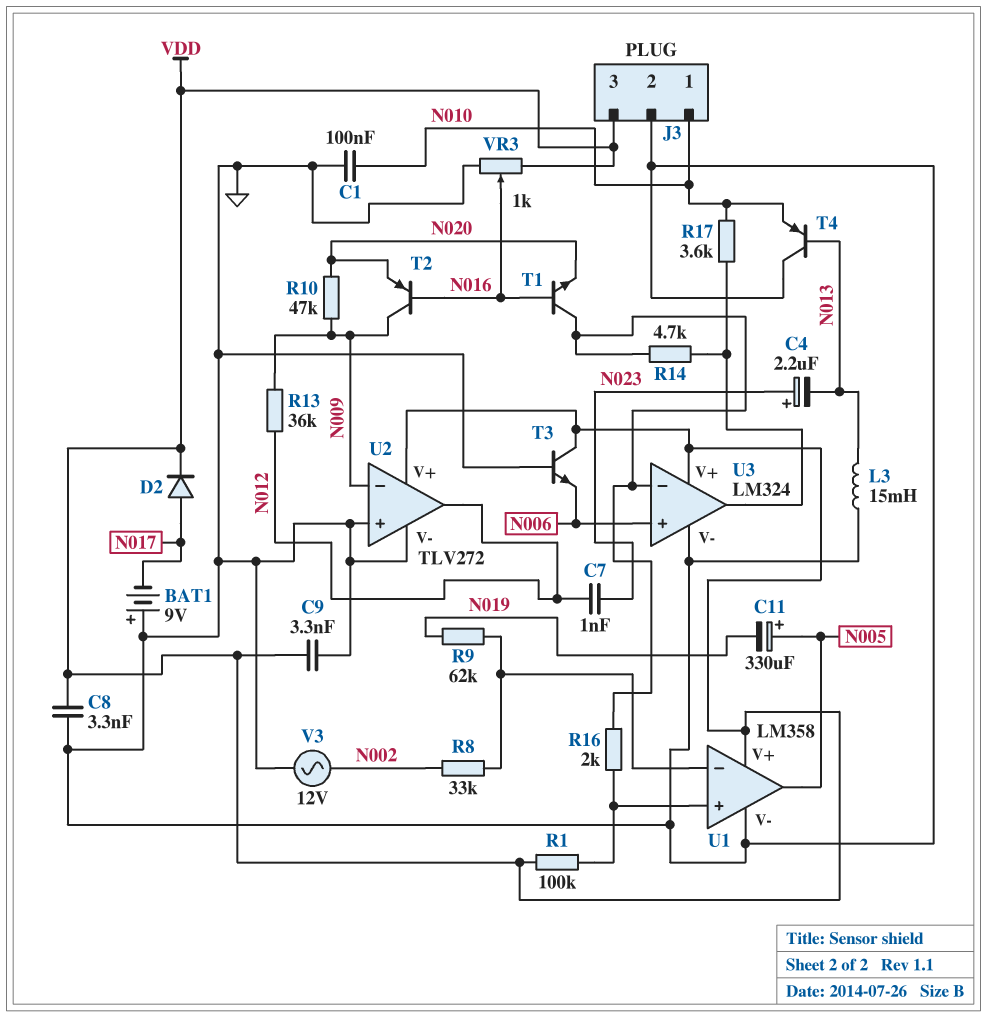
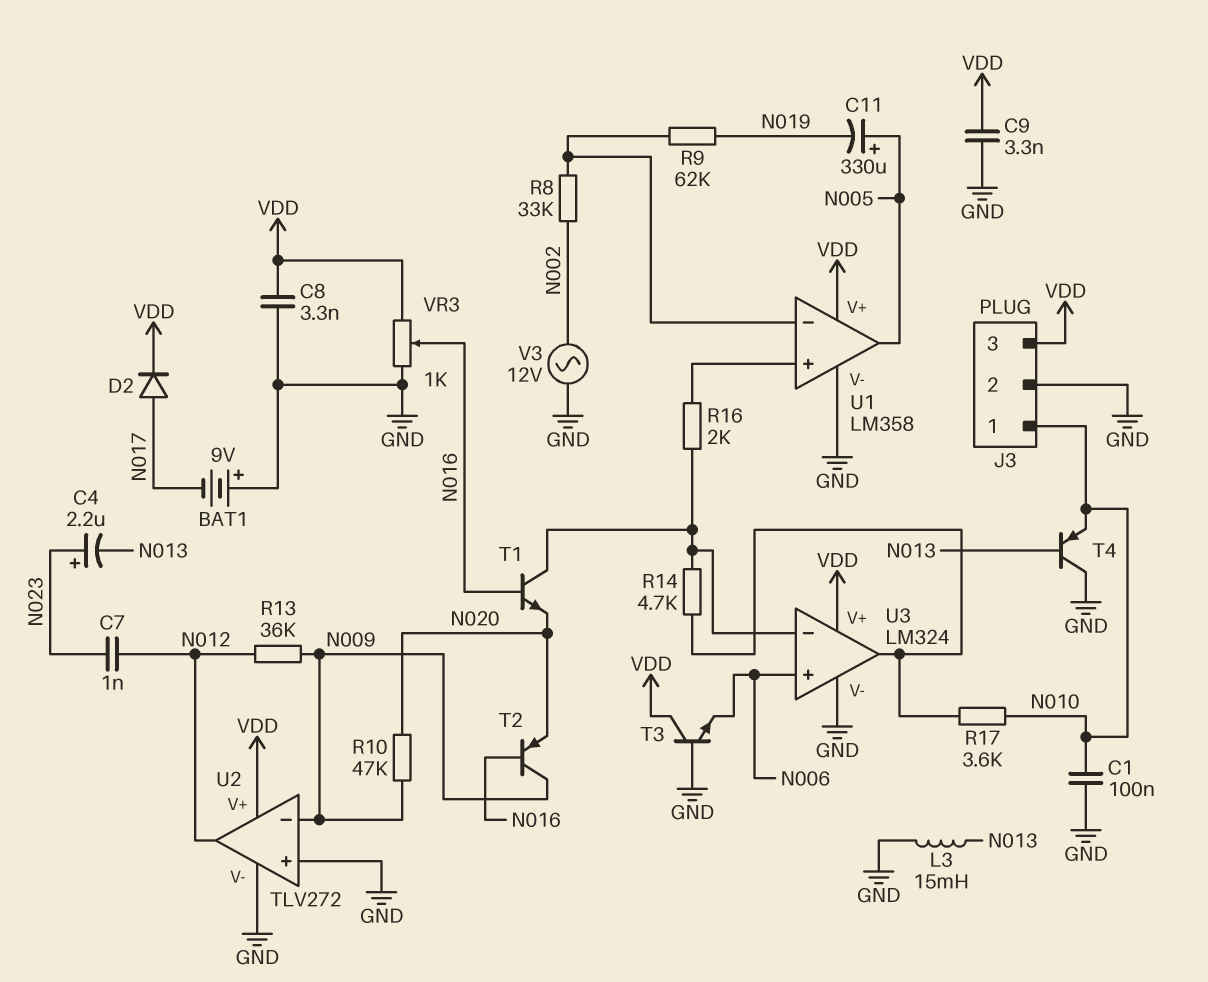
R1: 100k (U1/in+, VDD) -> none

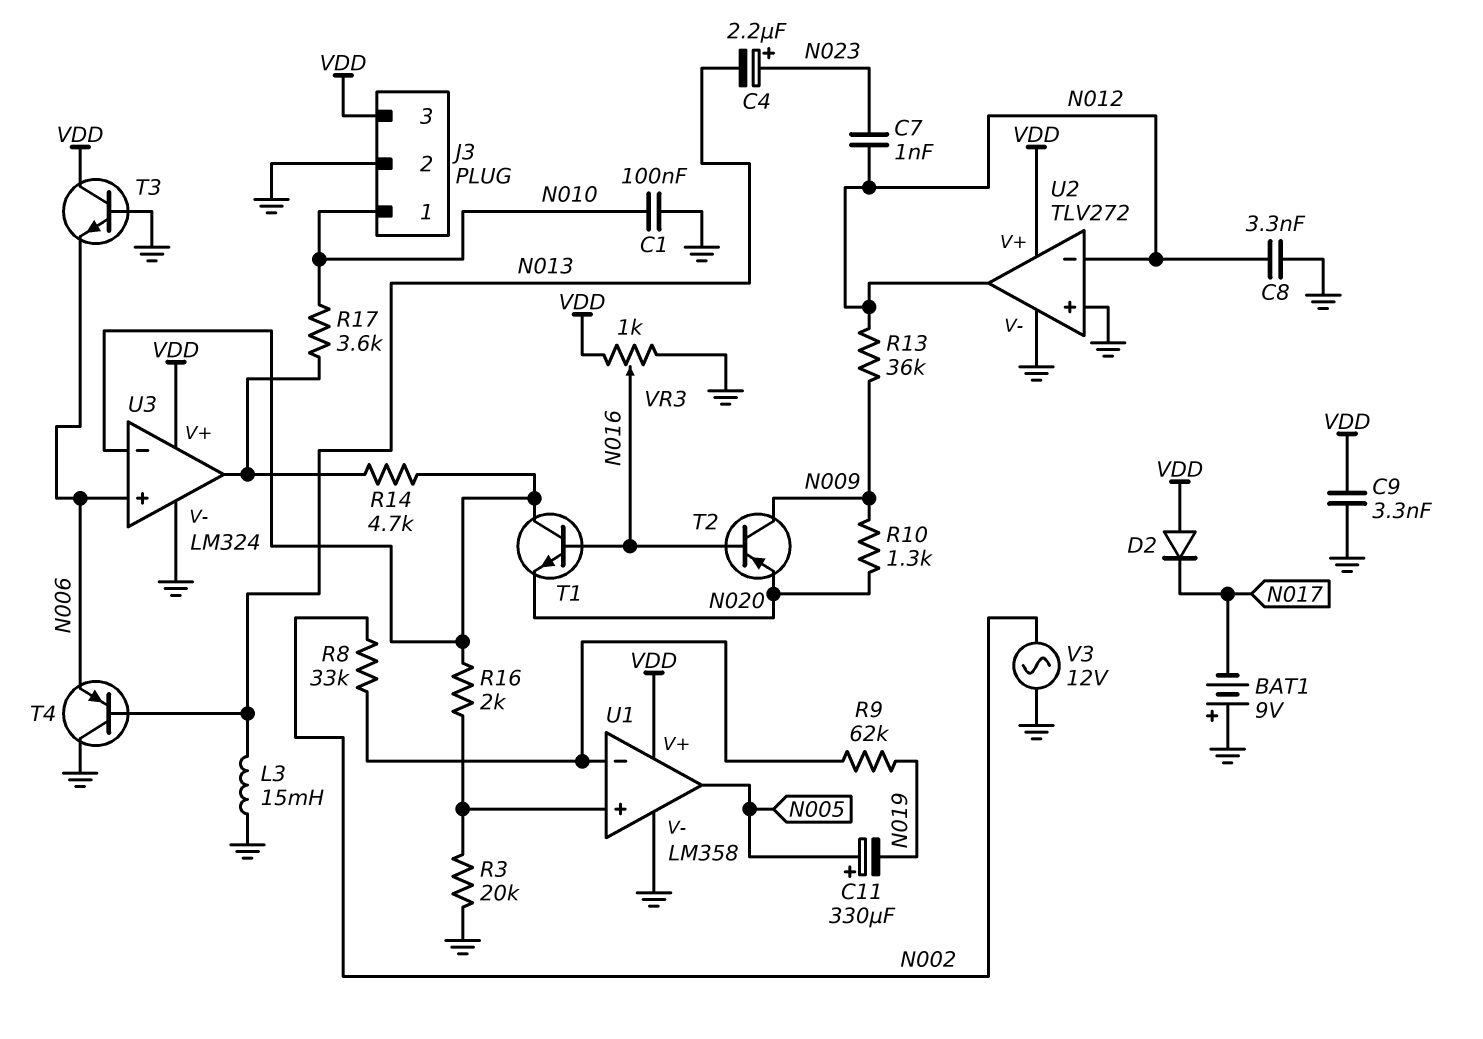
C8: 3.3nF (GND, VDD) -> 3.3nF (GND, N012)
D2: diode (A N017, K VDD) -> diode (A VDD, K N017)
R3: none -> 20k (GND, U1/in+)
R10: 47k (N009, N020) -> 1.3k (N009, N020)
T4: PNP (B N013, C GND, E N010) -> PNP (B N013, C GND, E N006)
U2 pin in-: N009 -> N012

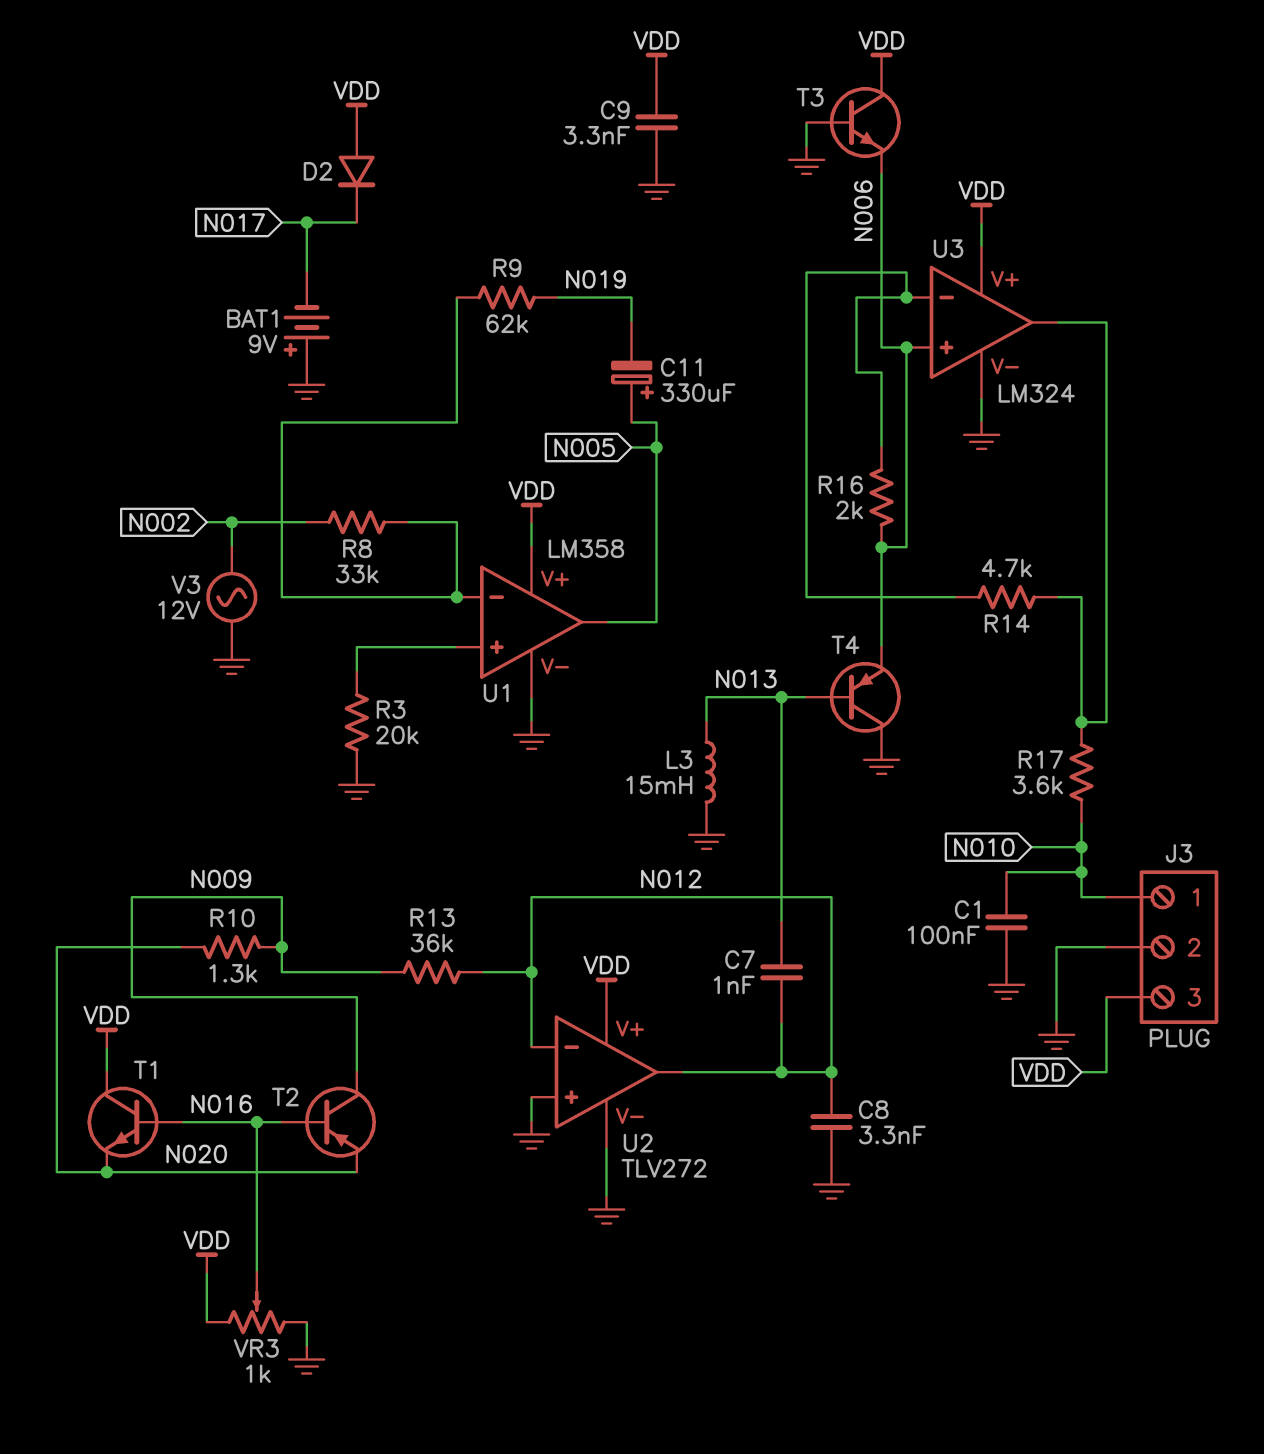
C4: 2.2uF (plus N023, minus N013) -> none
C7: 1nF (N012, N023) -> 1nF (N012, N013)
R16: 2k (U1/in+, U3/in-) -> 2k (N006, U3/in-)
T1: NPN (B N016, C U3/in-, E N020) -> NPN (B N016, C VDD, E N020)

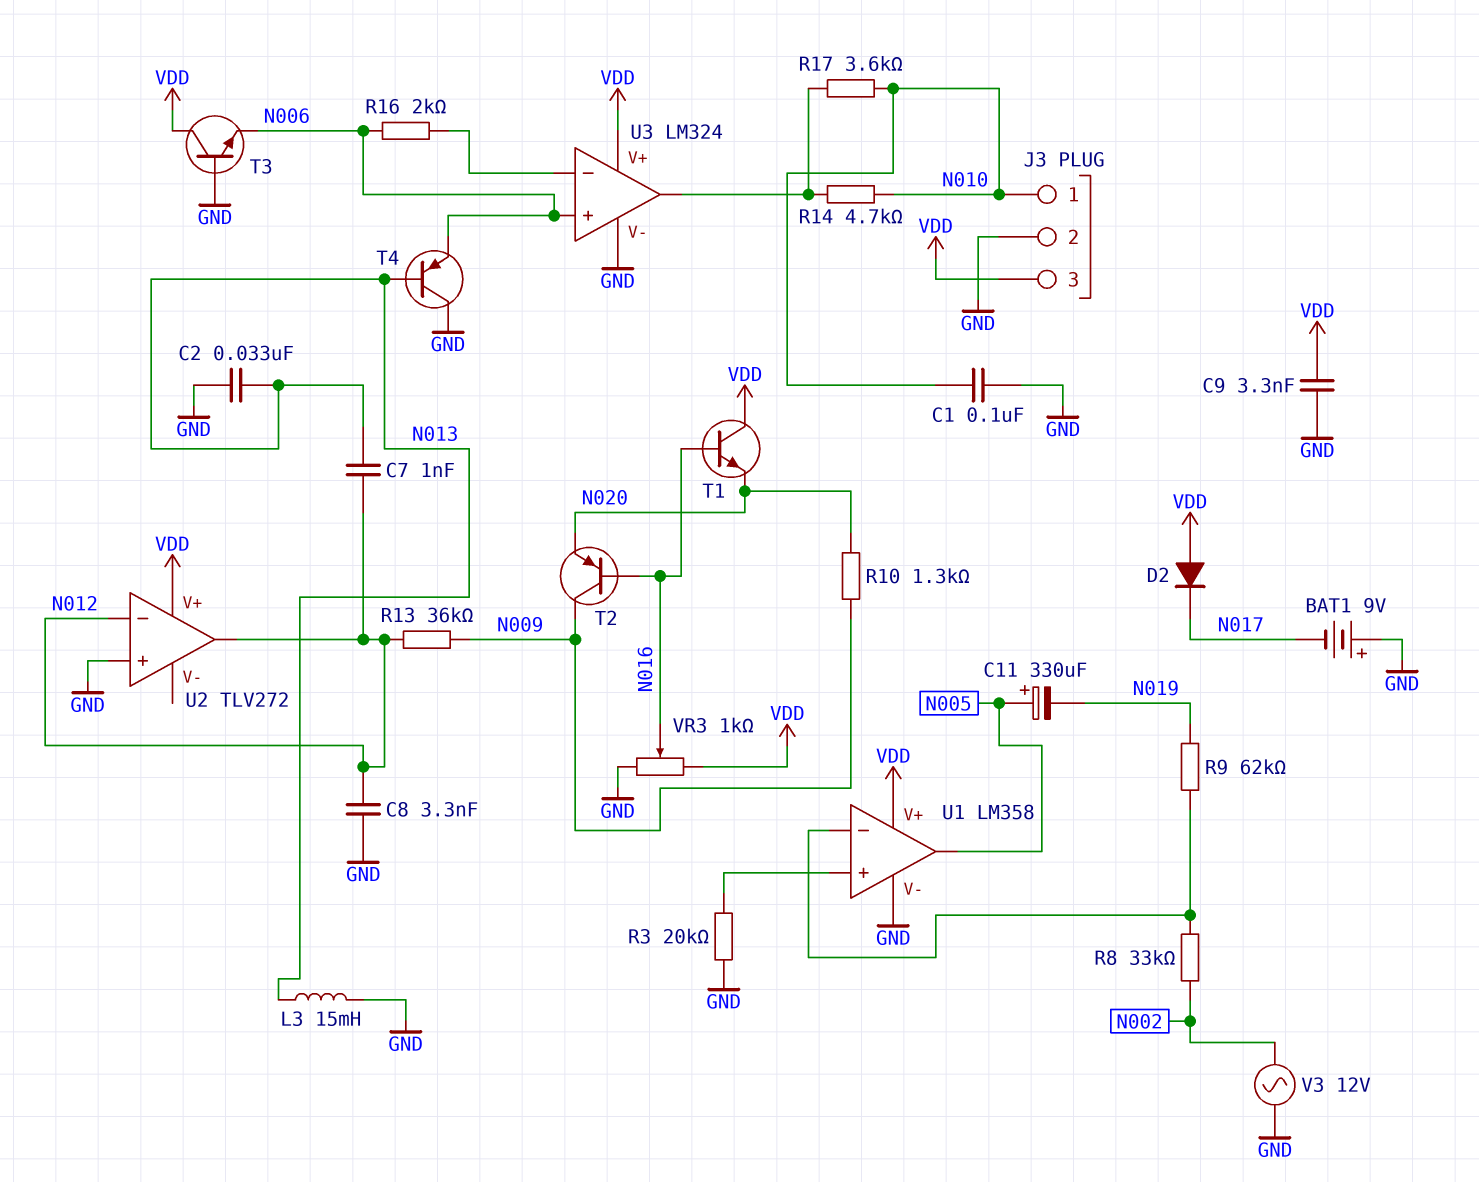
C2: none -> 33nF (GND, N013)
R14: 4.7k (U3/in-, U3/out) -> 4.7k (N010, U3/out)
U2 pin V-: GND -> none

